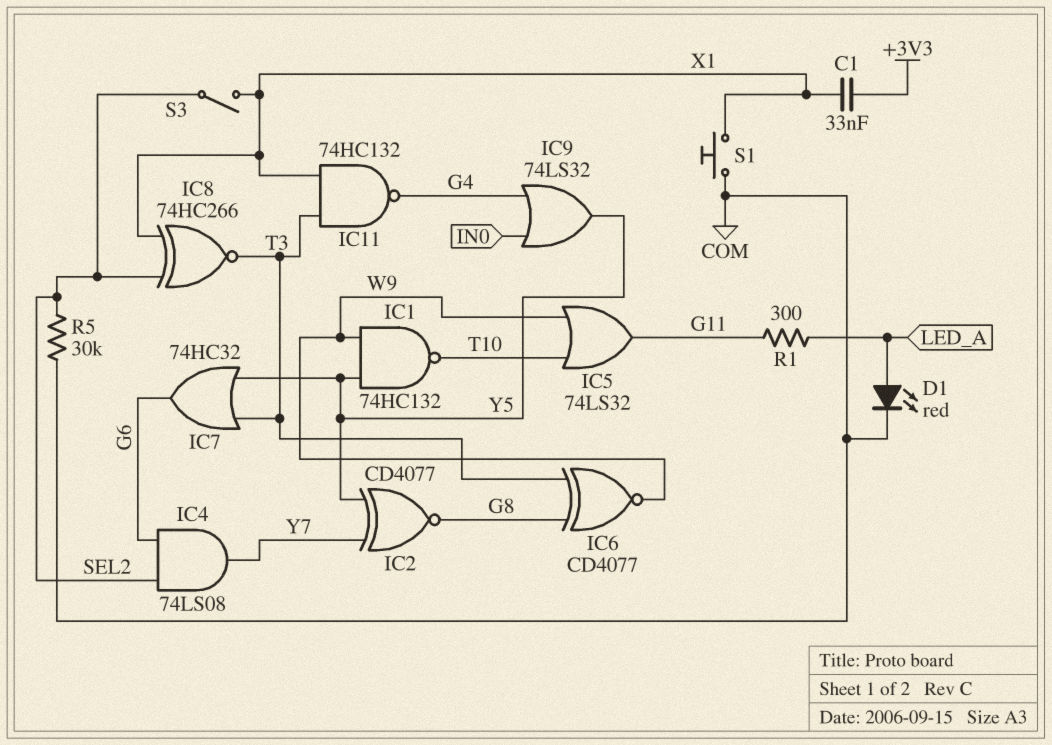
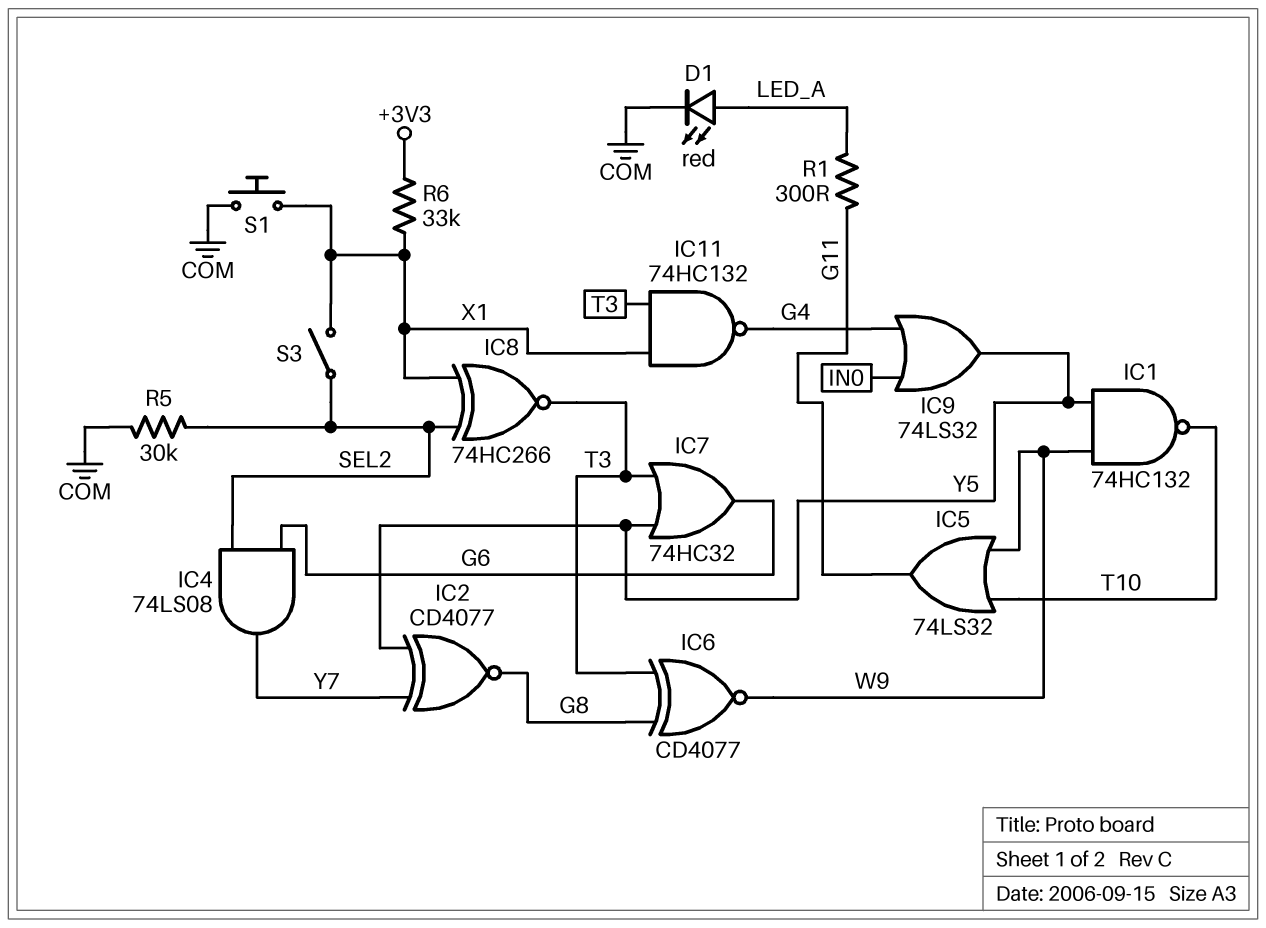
C1: 33nF (+3V3, X1) -> none
R6: none -> 33k (+3V3, X1)

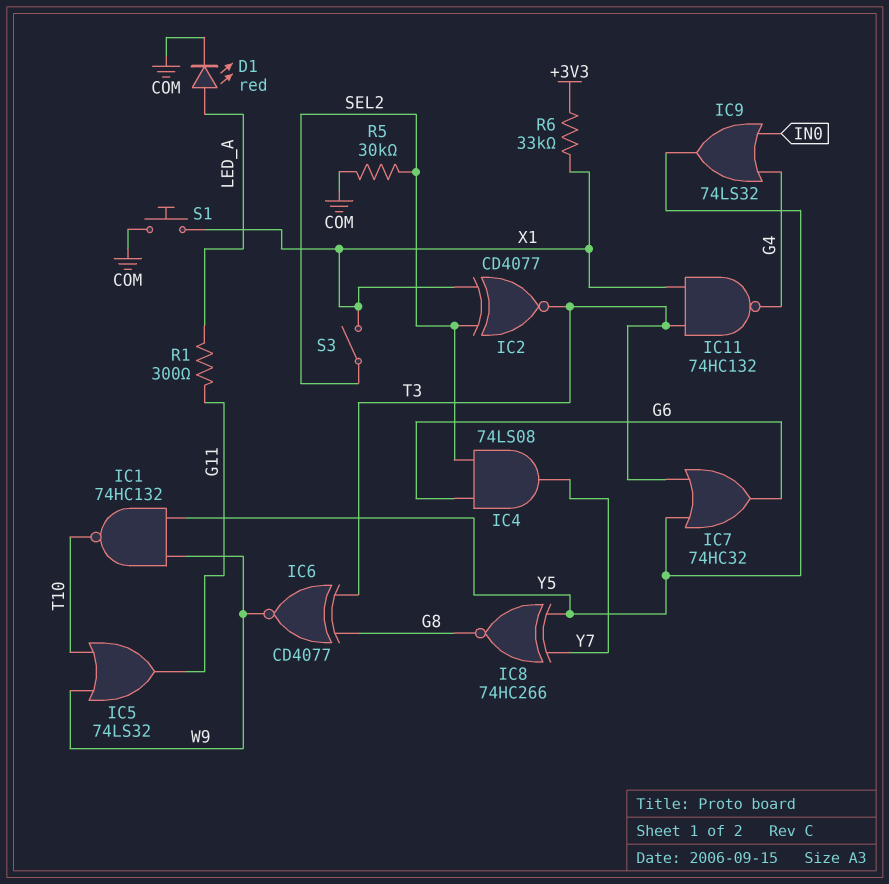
IC2: XNOR CD4077 (in Y5, in Y7, out G8) -> XNOR CD4077 (in SEL2, in X1, out T3)
IC8: XNOR 74HC266 (in SEL2, in X1, out T3) -> XNOR 74HC266 (in Y5, in Y7, out G8)

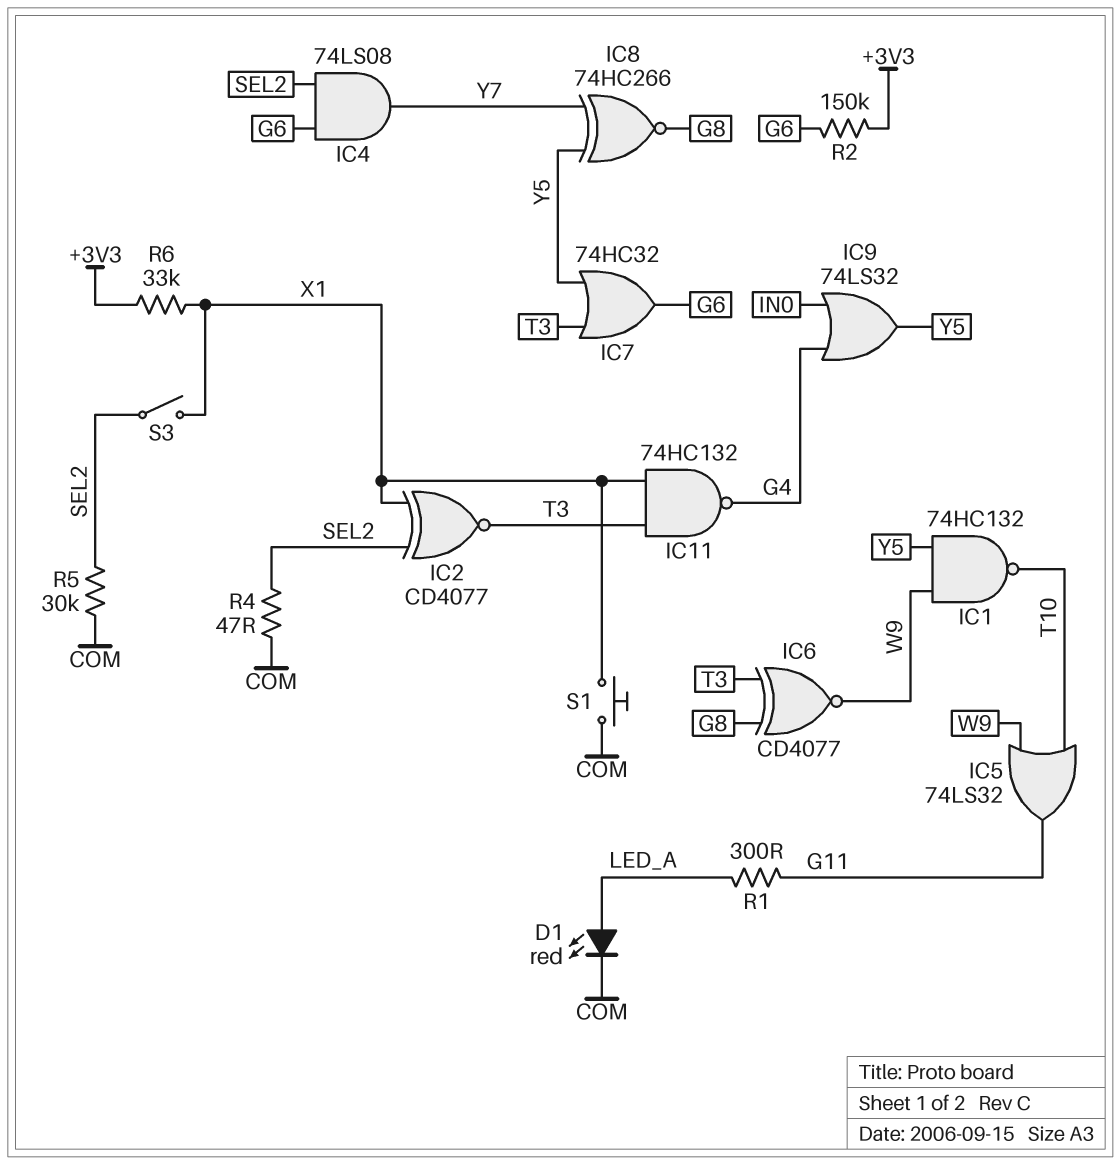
R2: none -> 150k (+3V3, G6)
R4: none -> 47 (COM, SEL2)

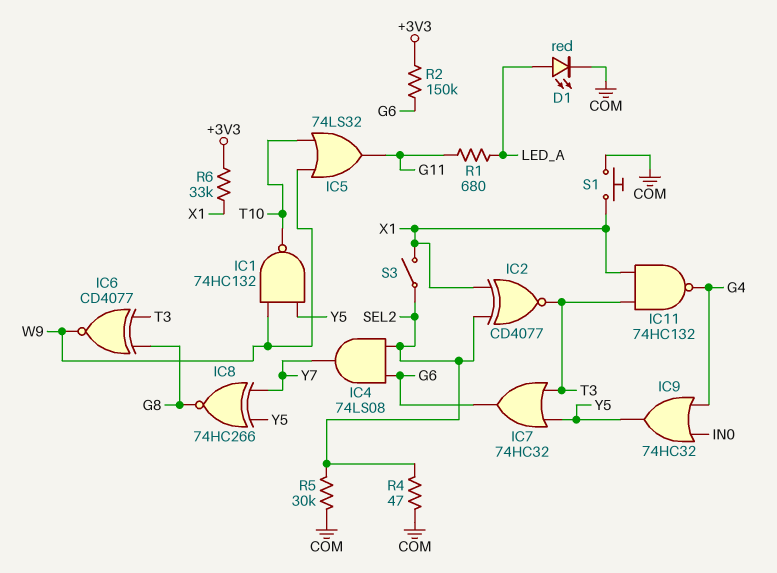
IC9: OR 74LS32 (in G4, in IN0, out Y5) -> OR 74HC32 (in G4, in IN0, out Y5)
R1: 300 (G11, LED_A) -> 680 (G11, LED_A)

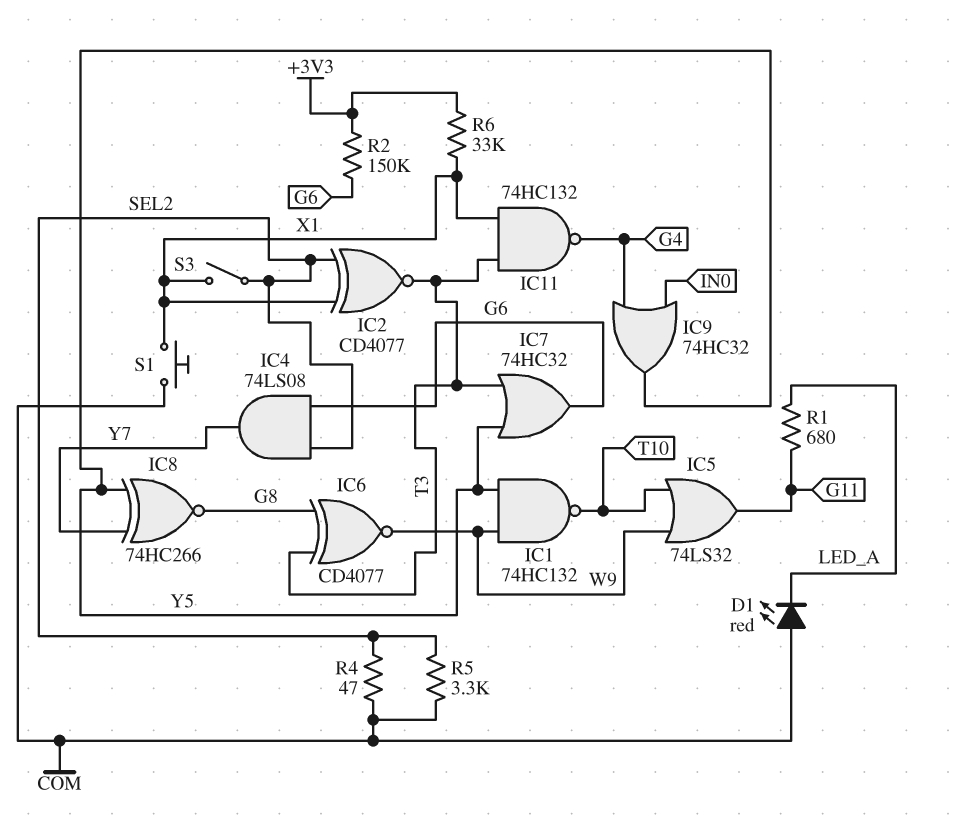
D1: LED red (A LED_A, K COM) -> LED red (A COM, K LED_A)
R5: 30k (COM, SEL2) -> 3.3k (COM, SEL2)

